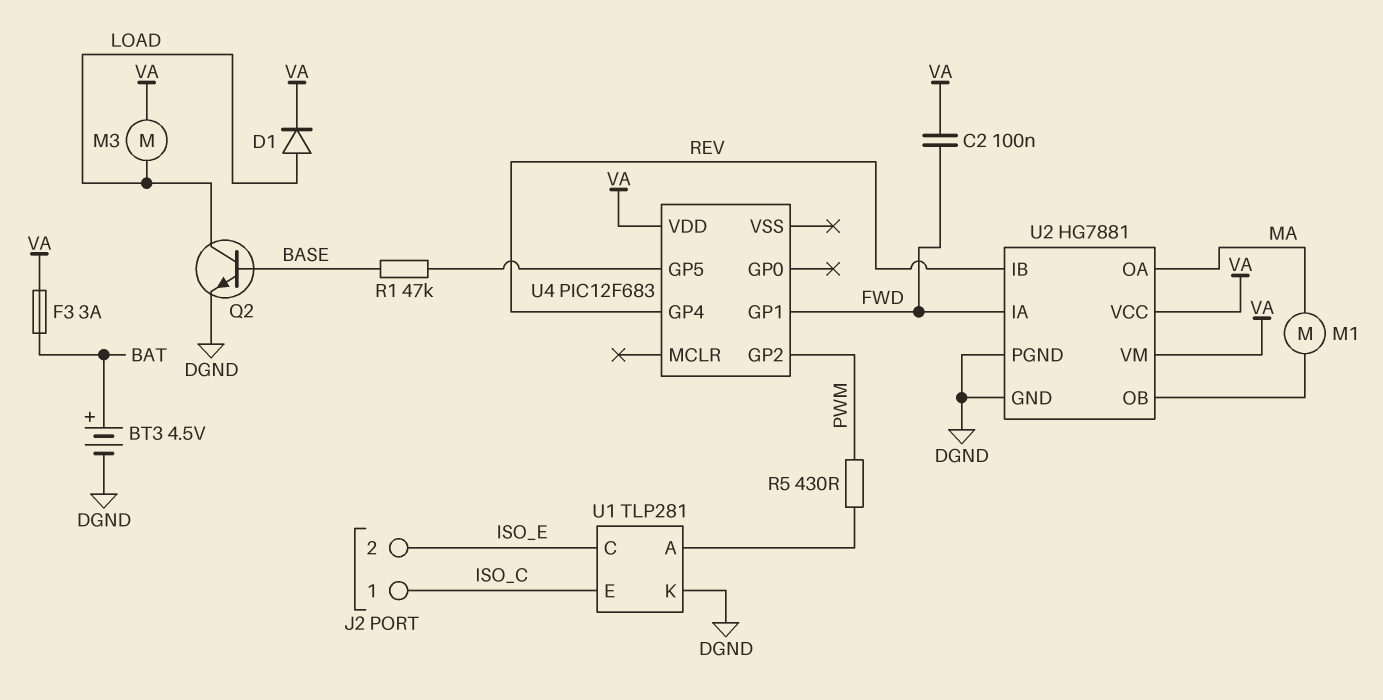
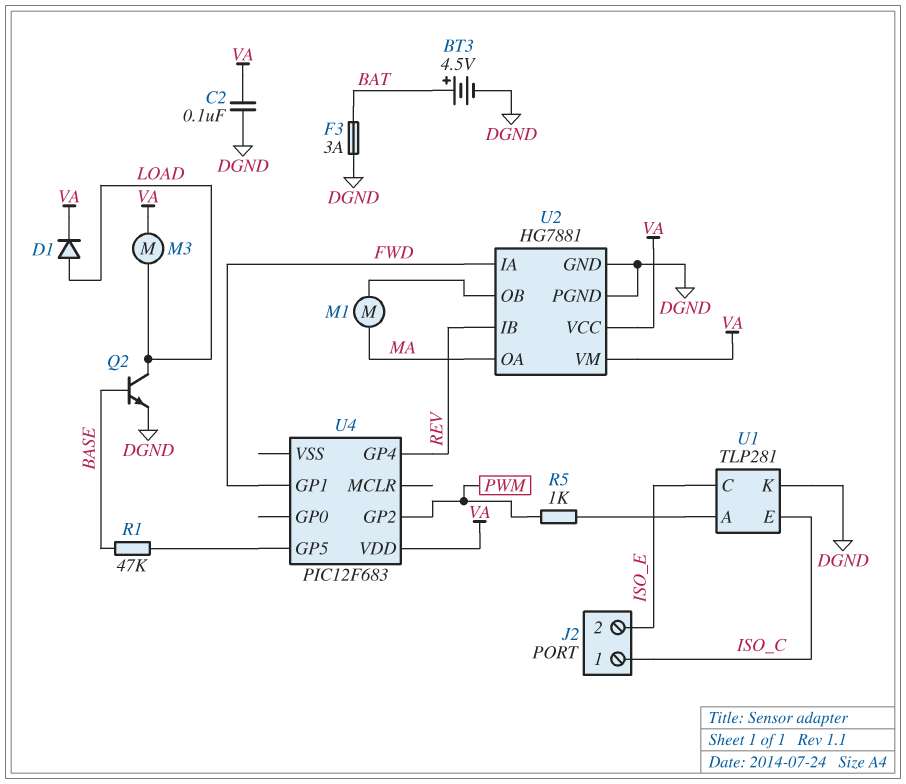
C2: 100nF (FWD, VA) -> 100nF (DGND, VA)
F3: 3A (BAT, VA) -> 3A (BAT, DGND)
R5: 430 (PWM, U1/A) -> 1k (PWM, U1/A)

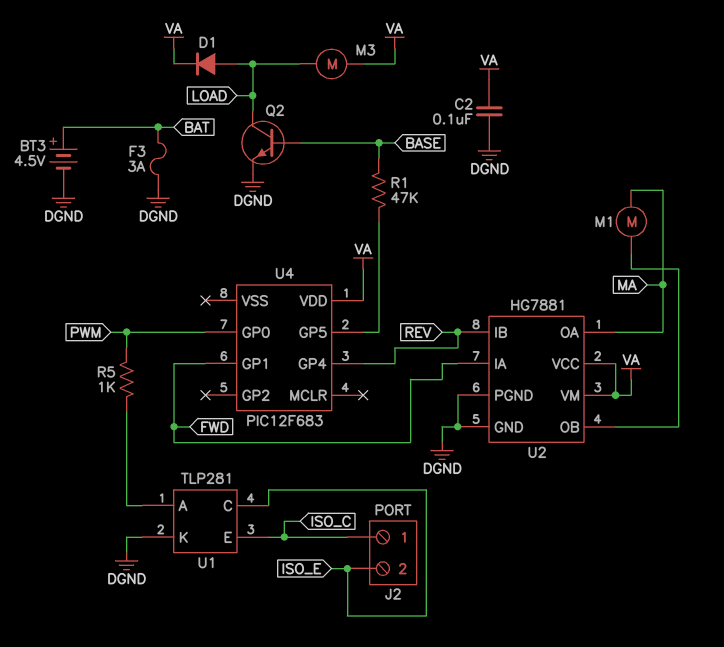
U4 pin GP0: none -> PWM
U4 pin GP2: PWM -> none

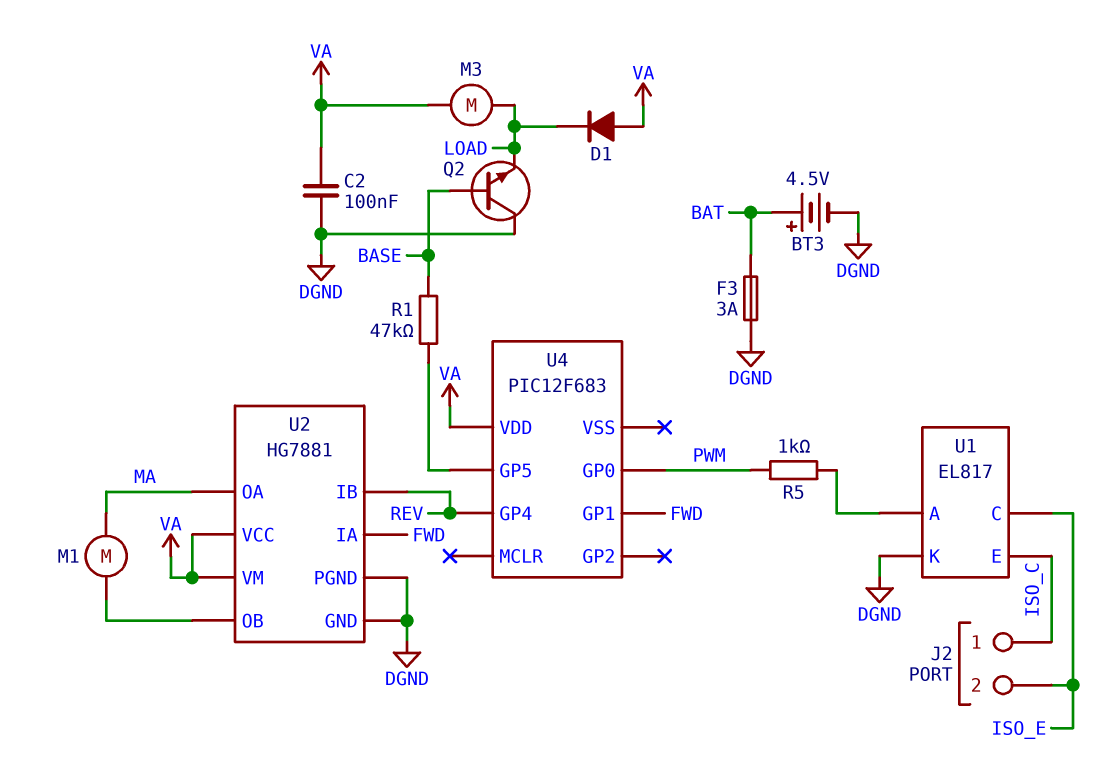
D1: diode (A LOAD, K VA) -> diode (A VA, K LOAD)
Q2: NPN (B BASE, C LOAD, E DGND) -> NPN (B BASE, C DGND, E LOAD)
U1: TLP281 -> EL817

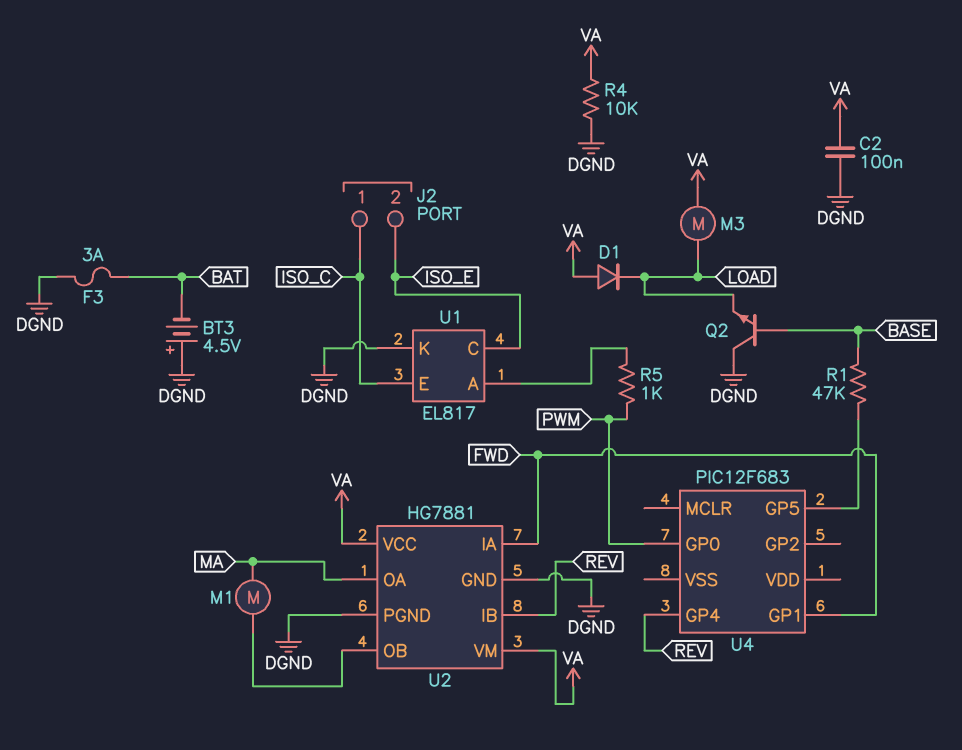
BT3: 4.5V (plus BAT, minus DGND) -> 4.5V (plus DGND, minus BAT)
R4: none -> 10k (DGND, VA)
U4 pin VDD: VA -> none

